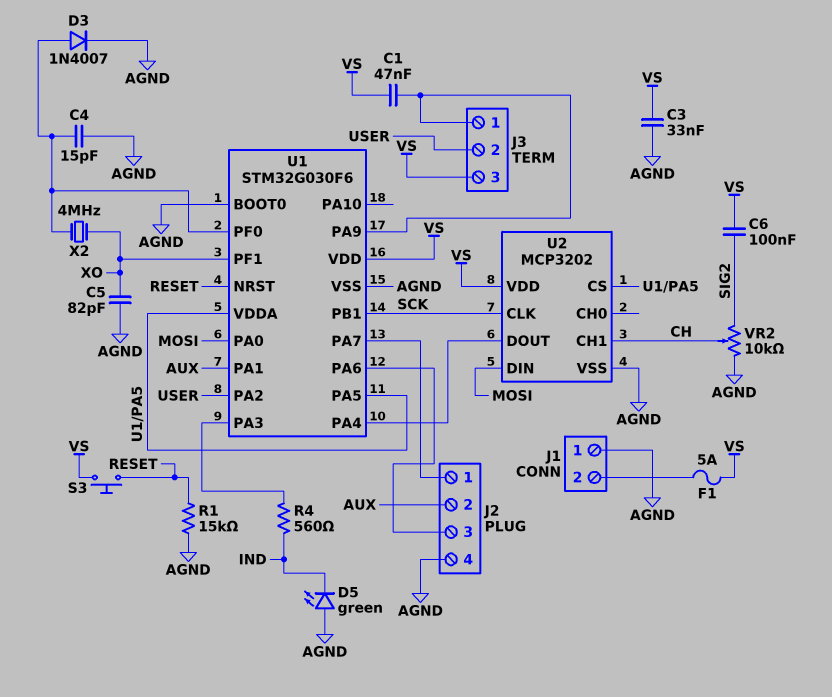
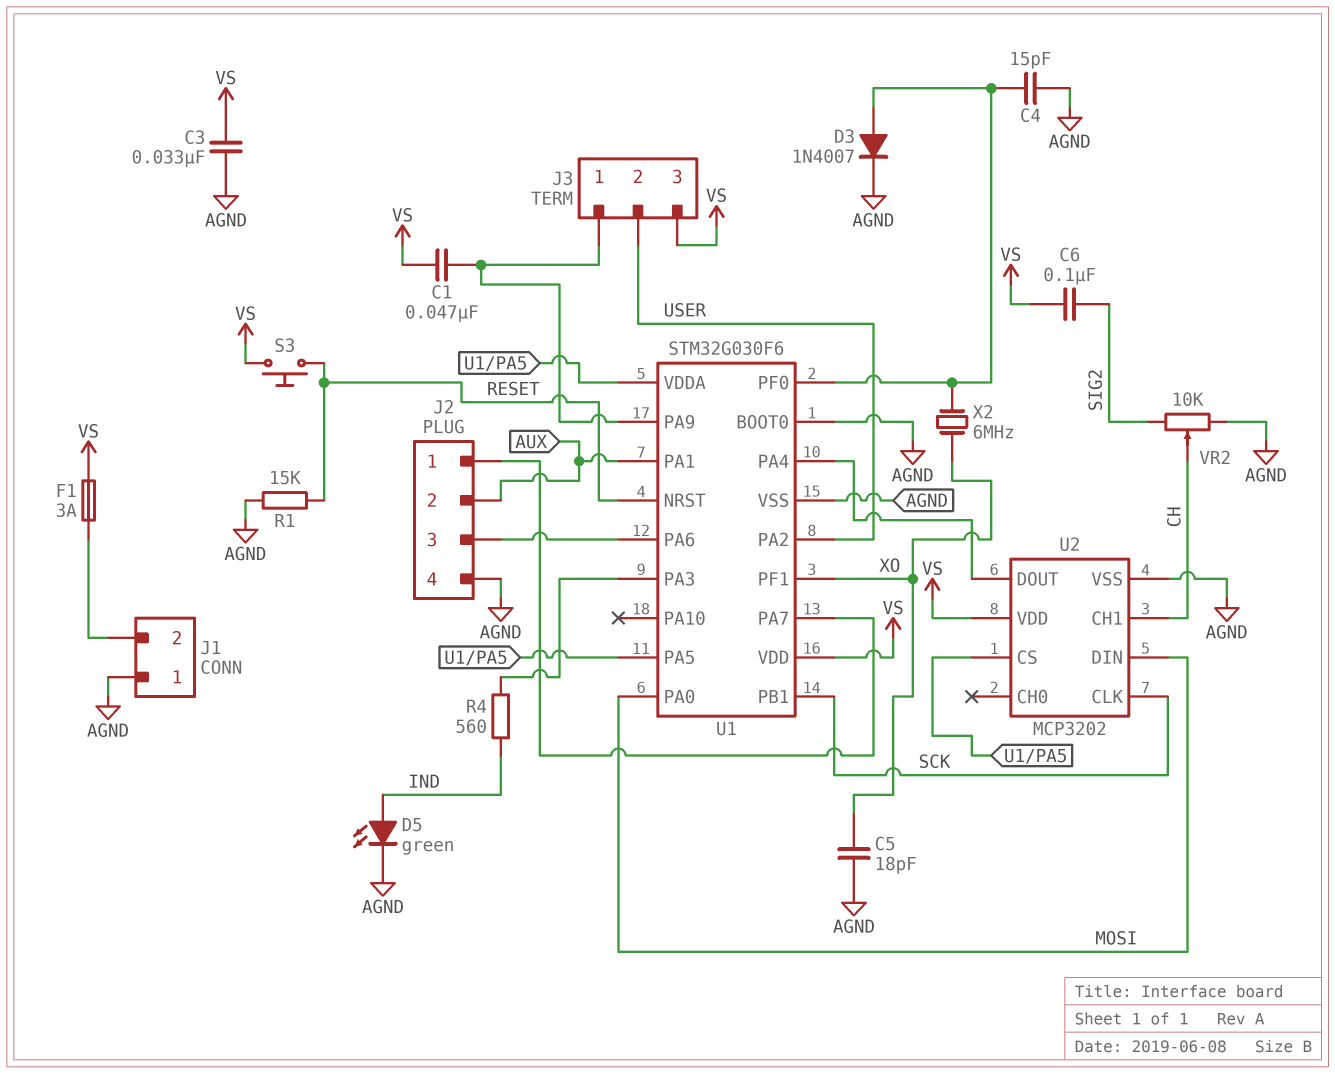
C5: 82pF (AGND, XO) -> 18pF (AGND, XO)
D5: LED green (A AGND, K IND) -> LED green (A IND, K AGND)
F1: 5A (J1/2, VS) -> 3A (J1/2, VS)
X2: 4MHz (U1/PF0, XO) -> 6MHz (U1/PF0, XO)

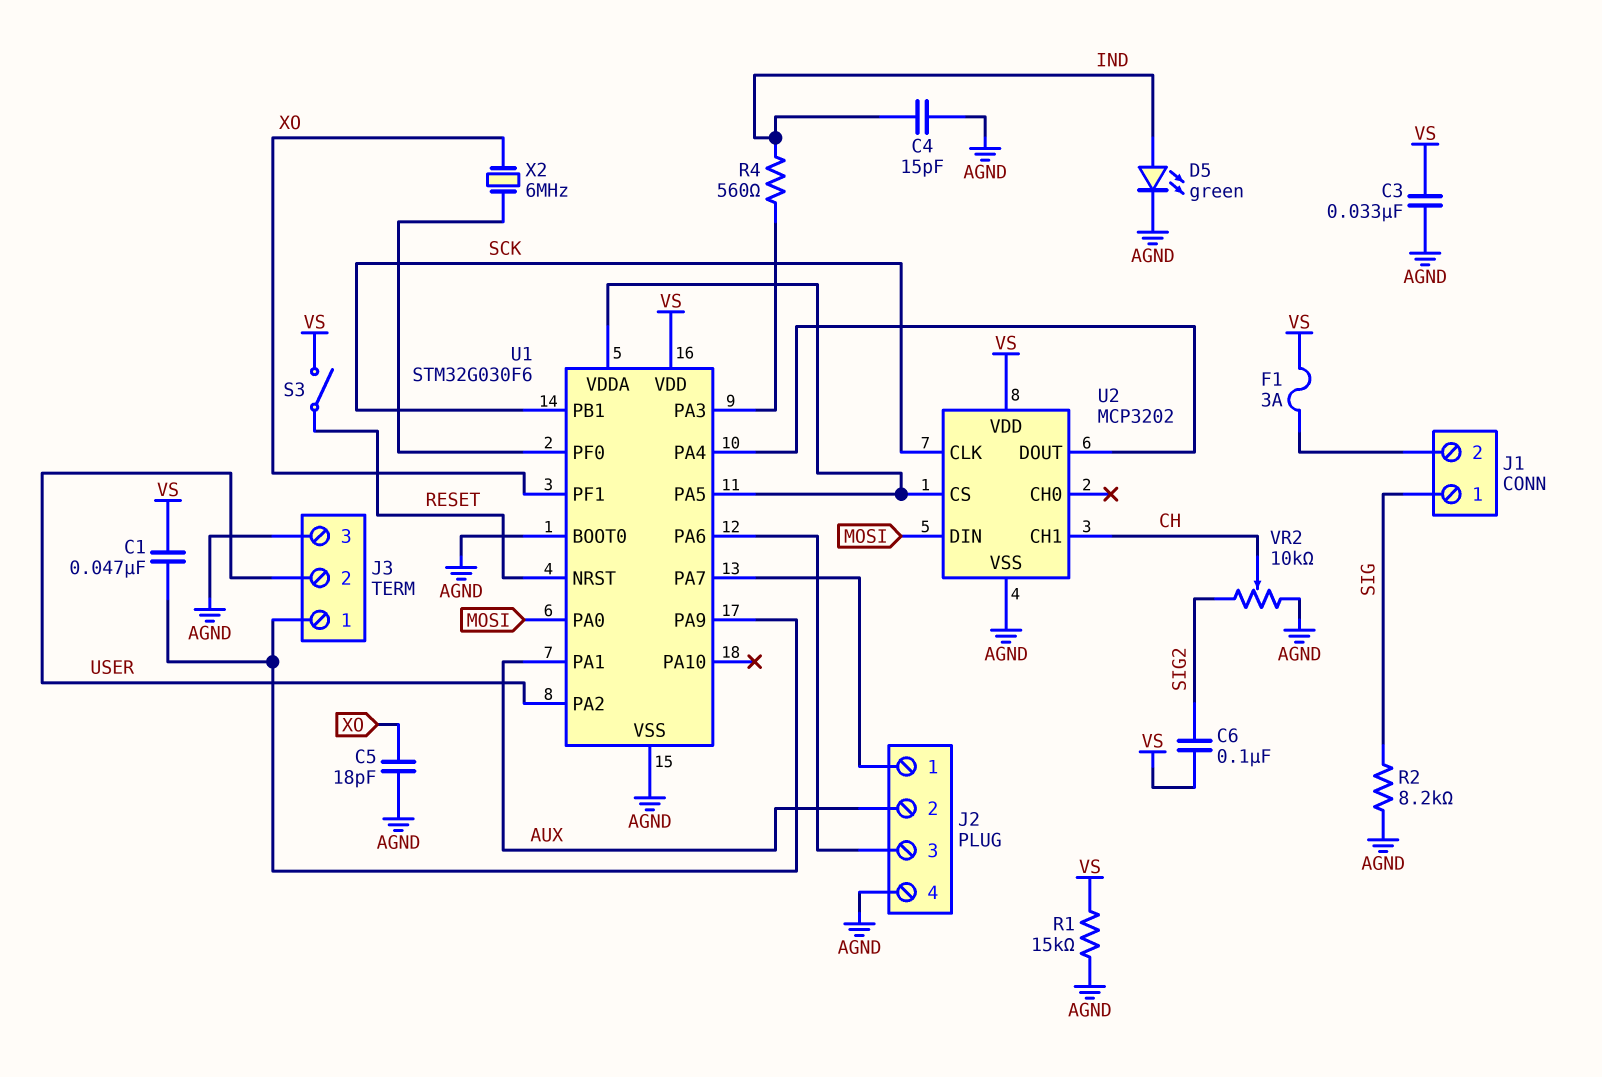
C4: 15pF (AGND, U1/PF0) -> 15pF (AGND, IND)
D3: diode 1N4007 (A U1/PF0, K AGND) -> none
J1 pin 1: AGND -> SIG
J3 pin 3: VS -> AGND
R1: 15k (AGND, RESET) -> 15k (AGND, VS)
R2: none -> 8.2k (AGND, SIG)
S3: button (RESET, VS) -> switch (RESET, VS)

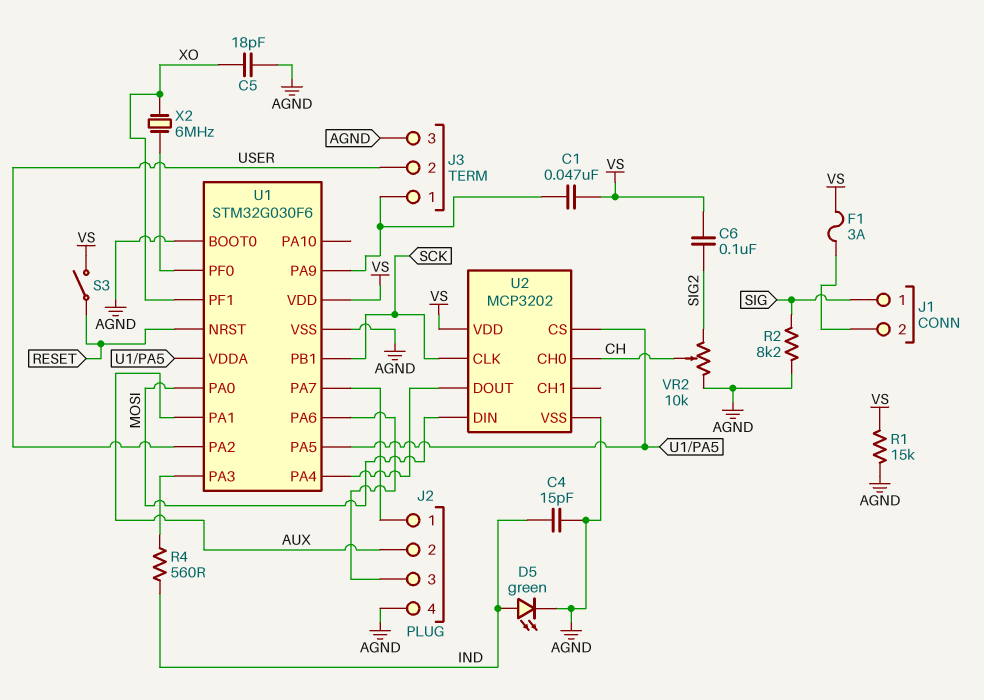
C3: 33nF (AGND, VS) -> none
U2 pin CH0: none -> CH
U2 pin CH1: CH -> none

